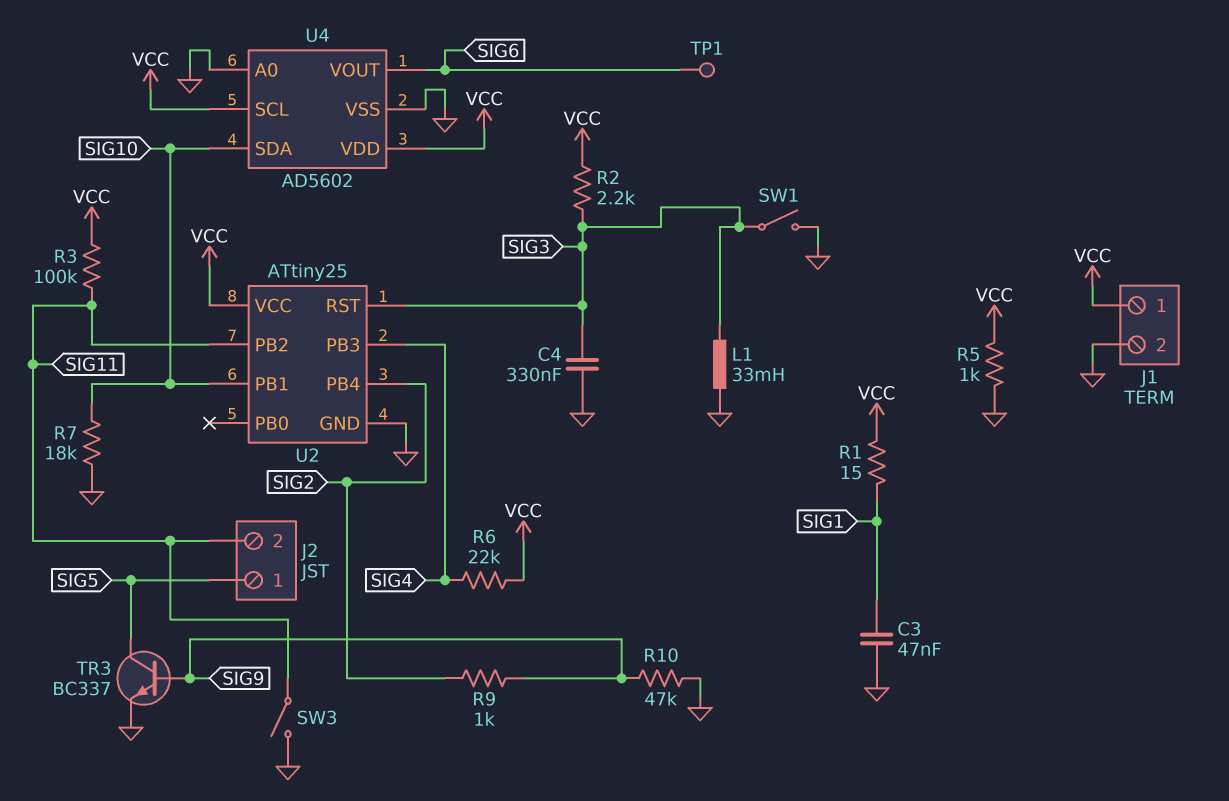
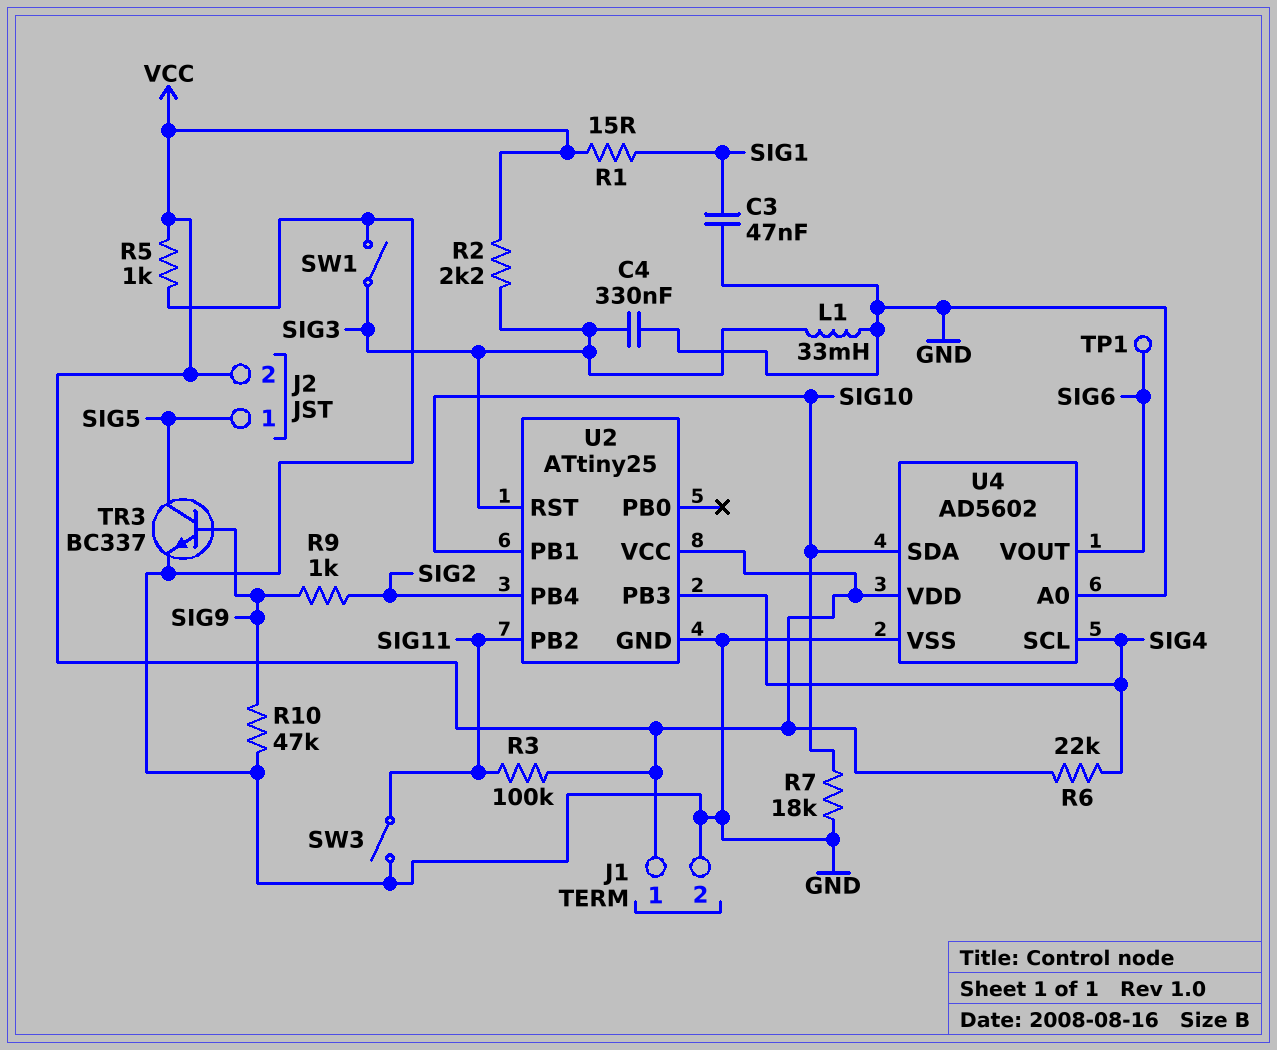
J2 pin 2: SIG11 -> VCC
U4 pin SCL: VCC -> SIG4

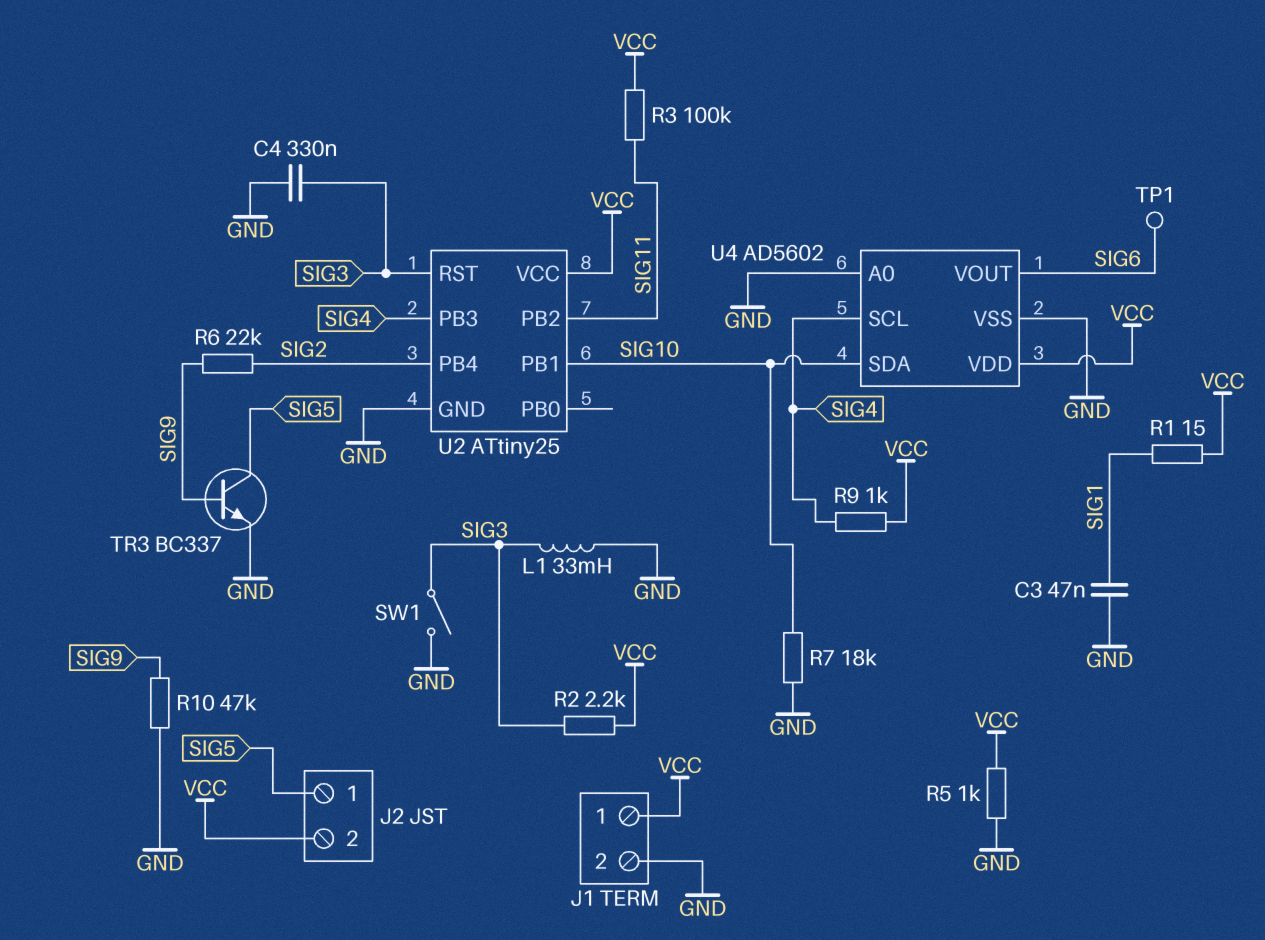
R6: 22k (SIG4, VCC) -> 22k (SIG2, SIG9)
R9: 1k (SIG2, SIG9) -> 1k (SIG4, VCC)
SW3: switch (GND, SIG11) -> none

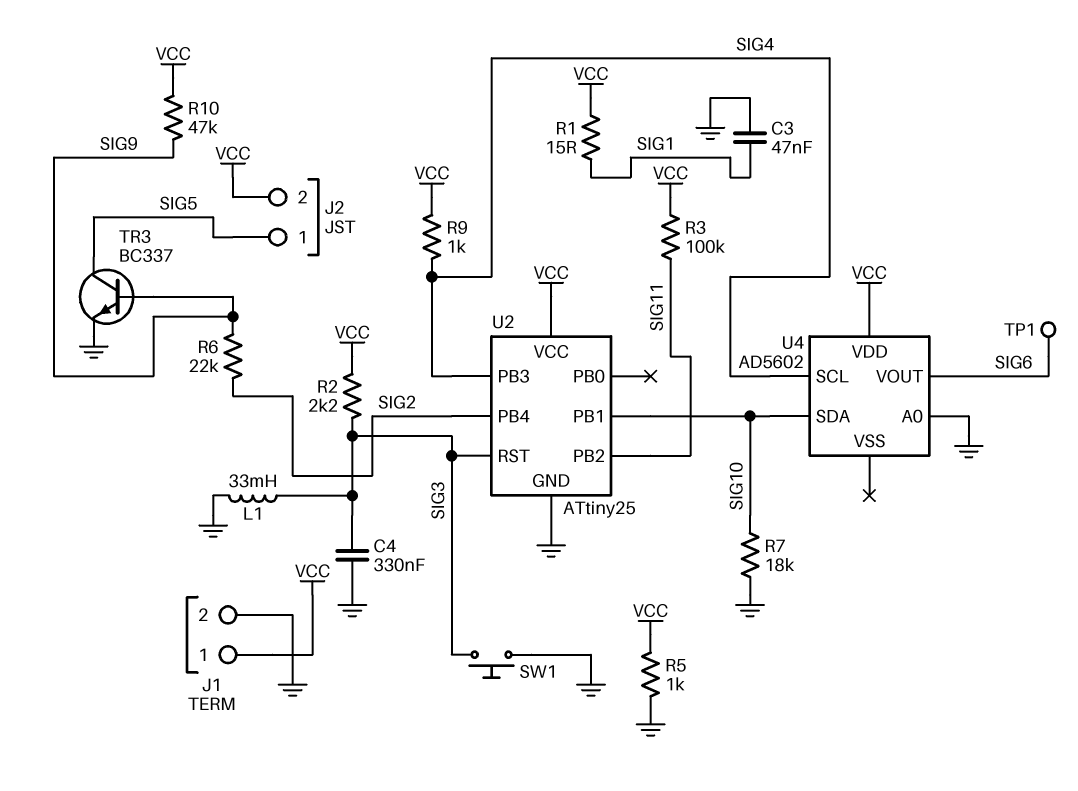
R10: 47k (GND, SIG9) -> 47k (SIG9, VCC)
SW1: switch (GND, SIG3) -> button (GND, SIG3)
U4 pin VSS: GND -> none

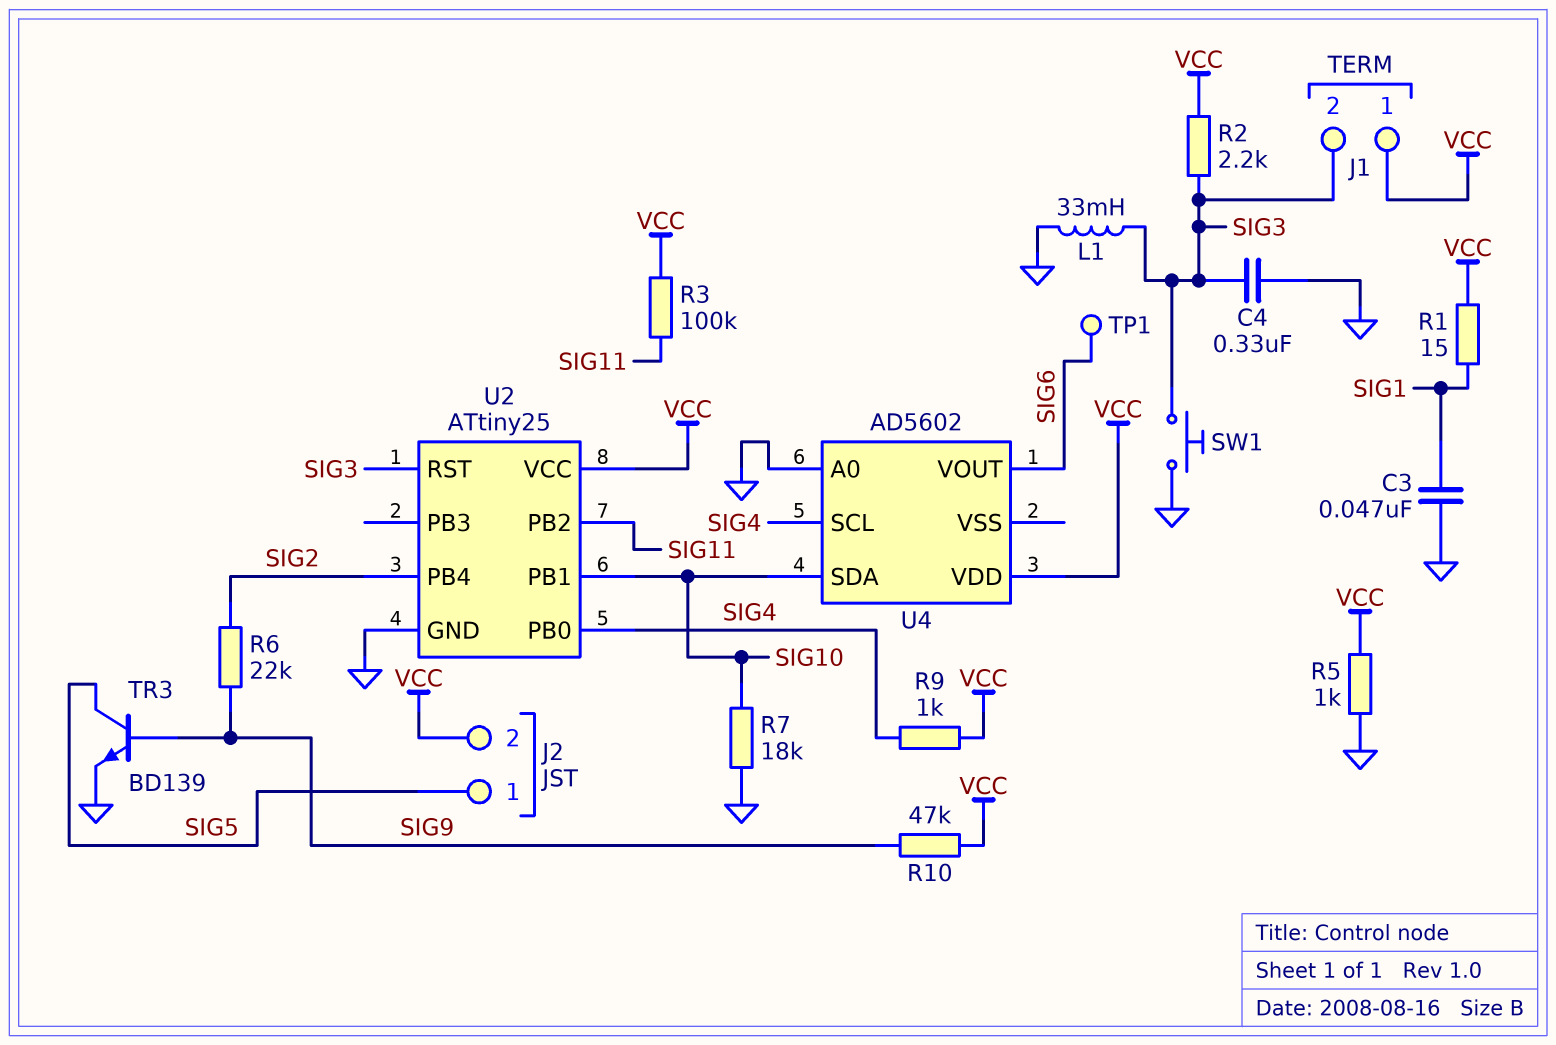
J1 pin 2: GND -> SIG3
TR3: NPN BC337 (B SIG9, C SIG5, E GND) -> NPN BD139 (B SIG9, C SIG5, E GND)
U2 pin PB0: none -> SIG4
U2 pin PB3: SIG4 -> none

